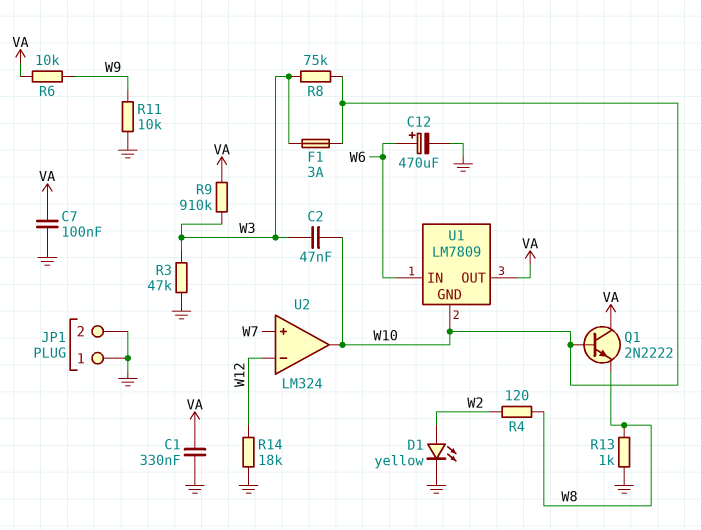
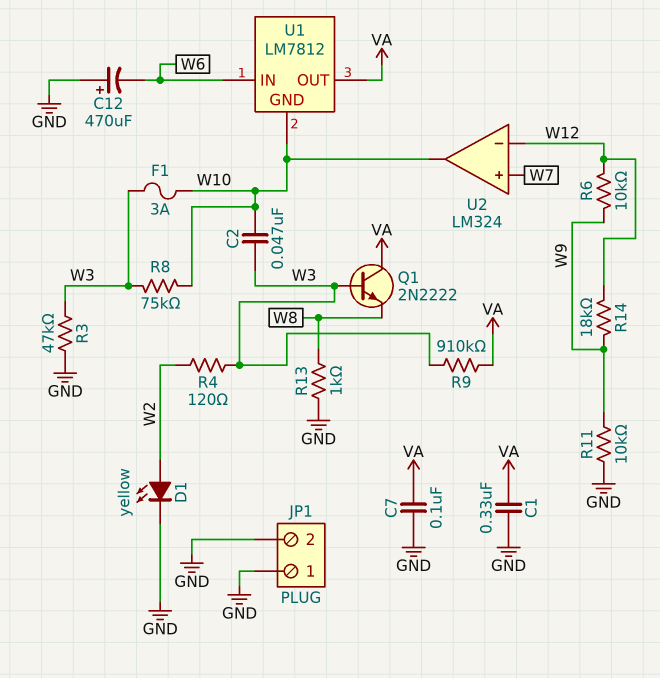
C12: 470uF (plus W6, minus GND) -> 470uF (plus GND, minus W6)
Q1: NPN 2N2222 (B W10, C VA, E W8) -> NPN 2N2222 (B W3, C VA, E W8)
R4: 120 (W2, W8) -> 120 (W2, W3)
R6: 10k (VA, W9) -> 10k (W9, W12)
R14: 18k (GND, W12) -> 18k (W9, W12)
U1: LM7809 -> LM7812

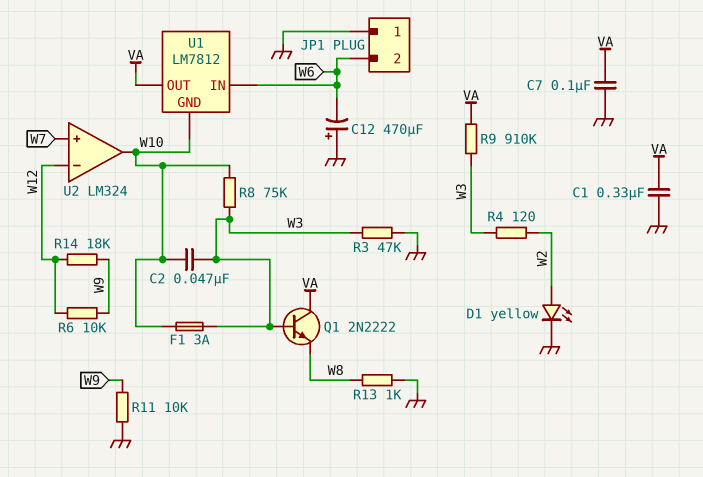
JP1 pin 2: GND -> W6

